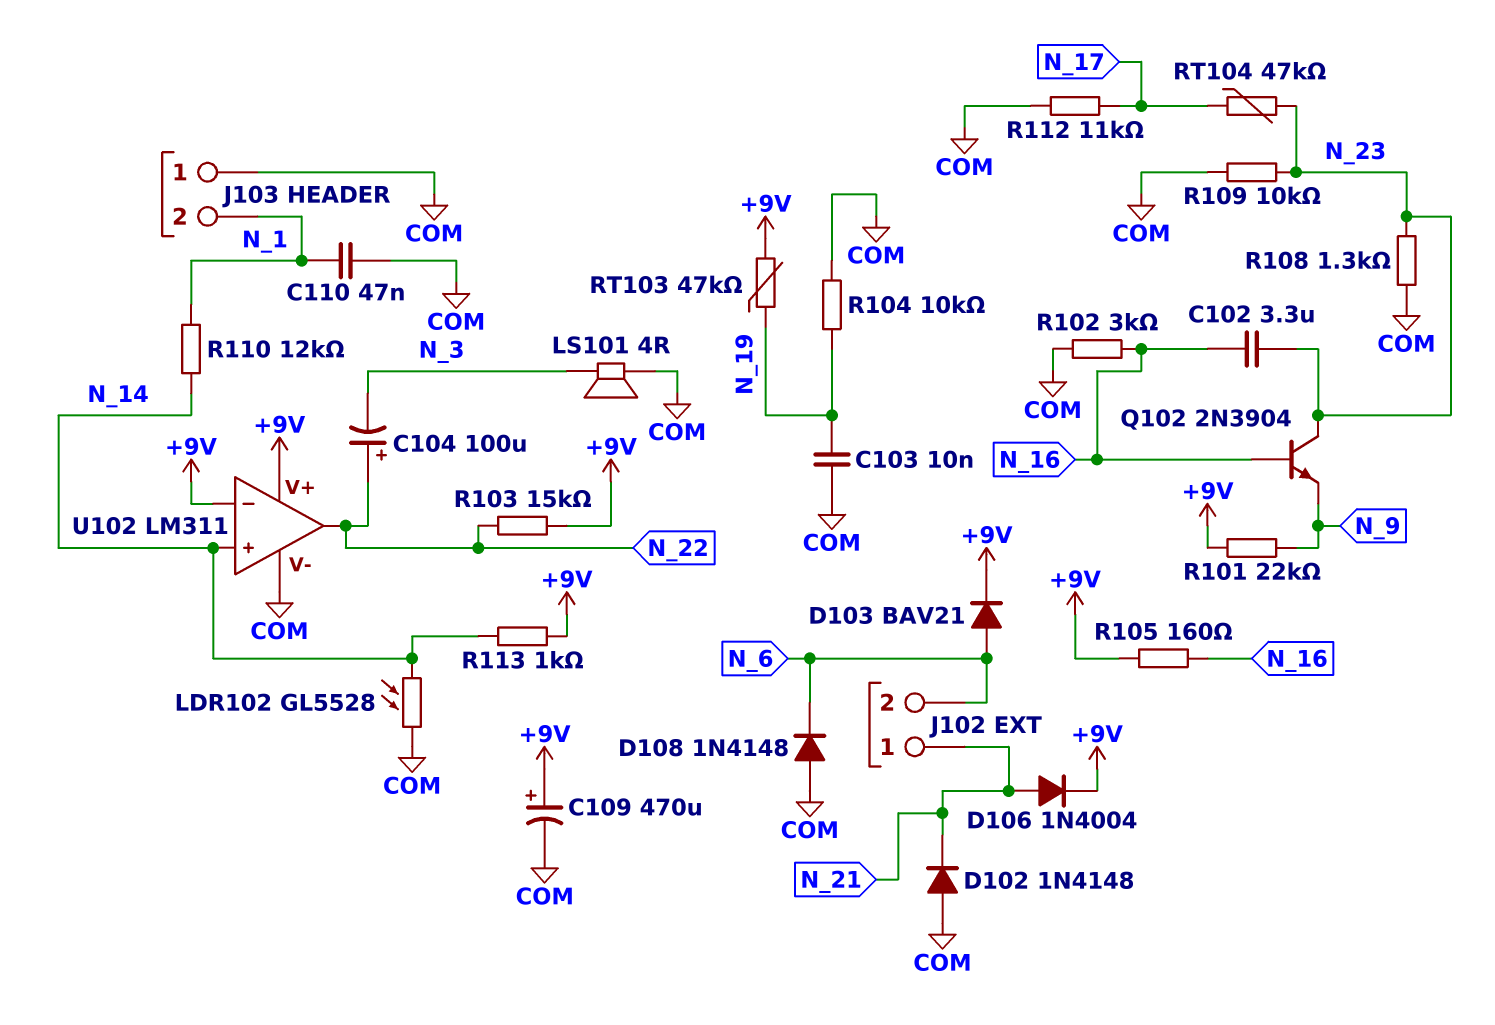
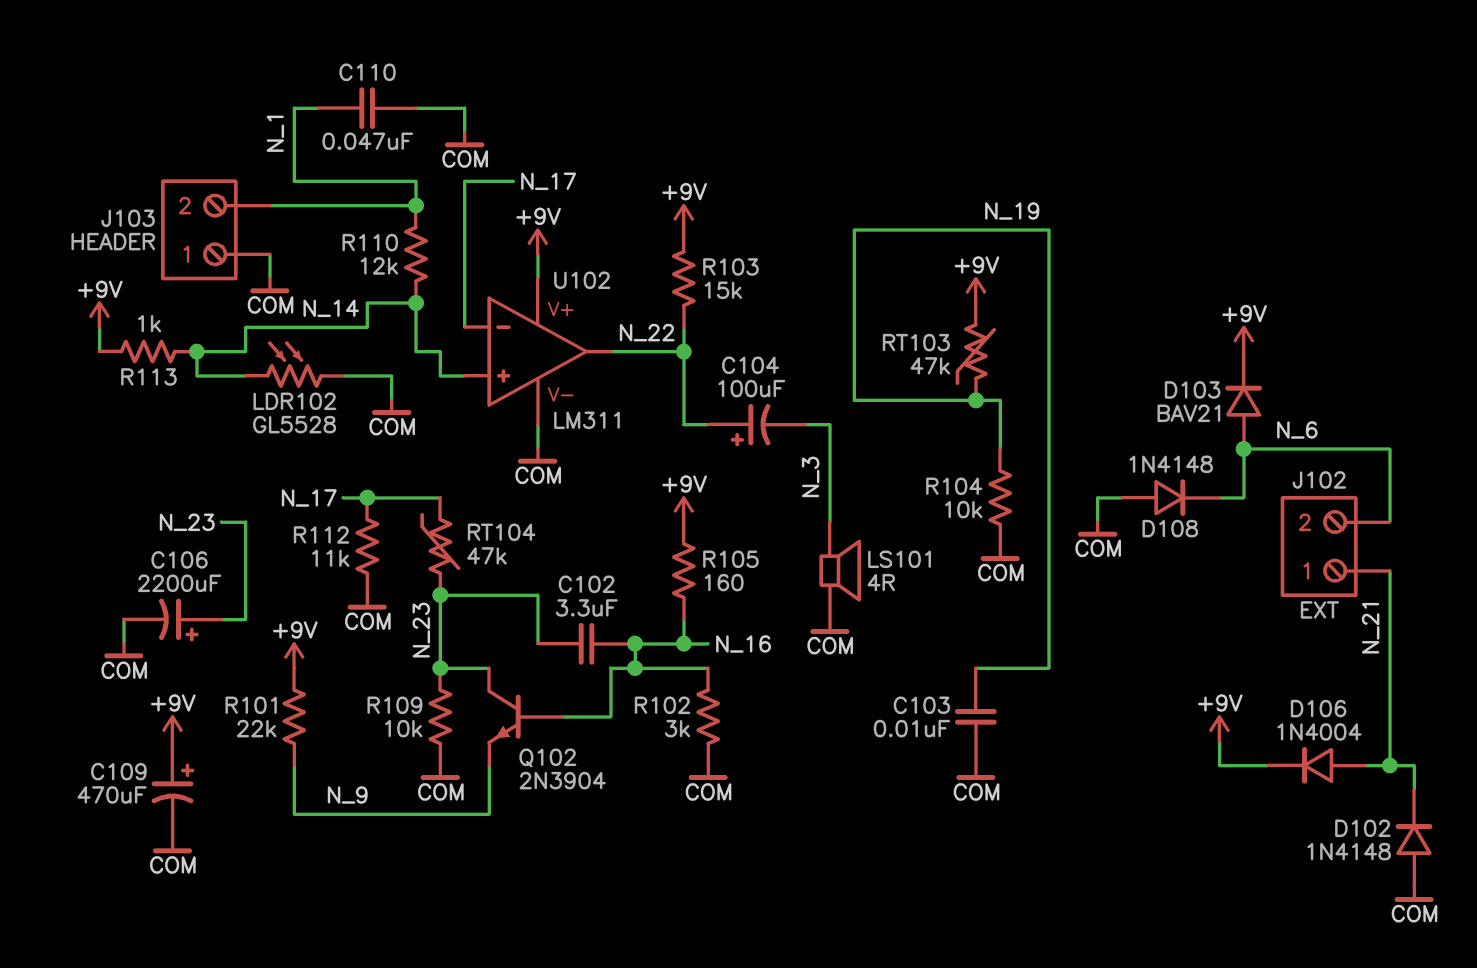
C106: none -> 2200uF (plus N_23, minus COM)
R108: 1.3k (COM, N_23) -> none
U102 pin in-: +9V -> N_17

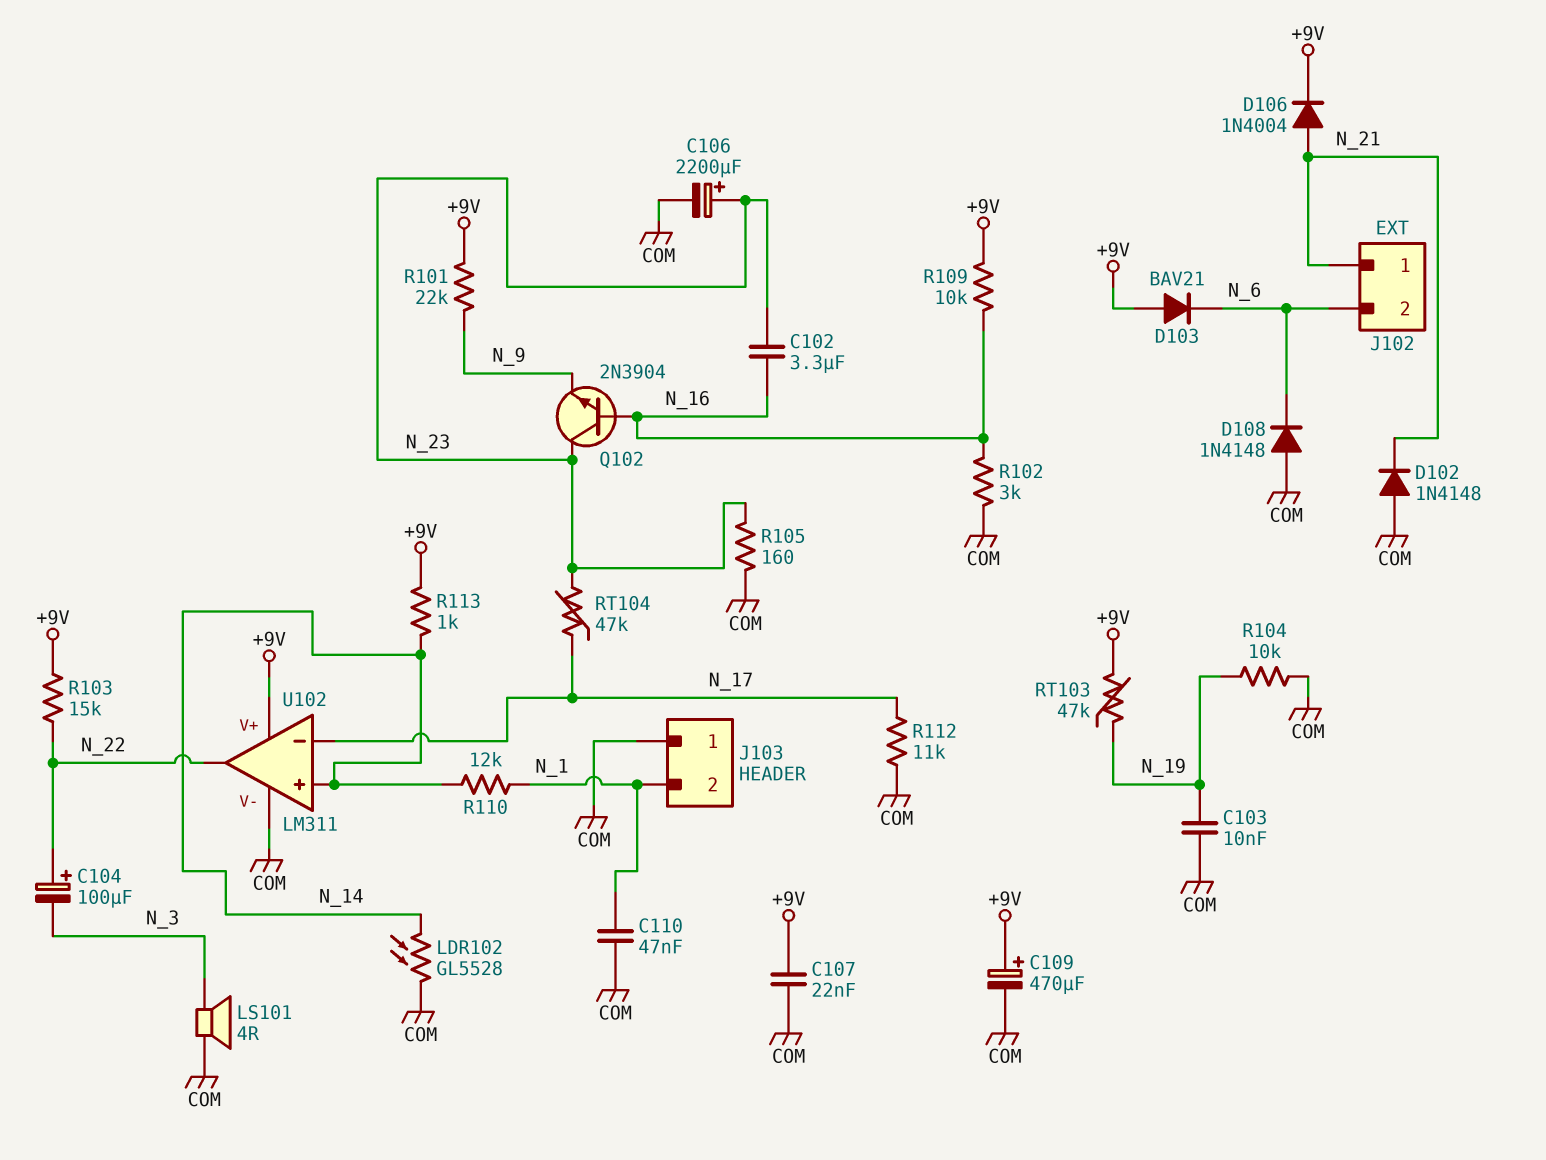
C107: none -> 22nF (+9V, COM)
D103: diode BAV21 (A N_6, K +9V) -> diode BAV21 (A +9V, K N_6)
R105: 160 (+9V, N_16) -> 160 (COM, N_23)
R109: 10k (COM, N_23) -> 10k (+9V, N_16)

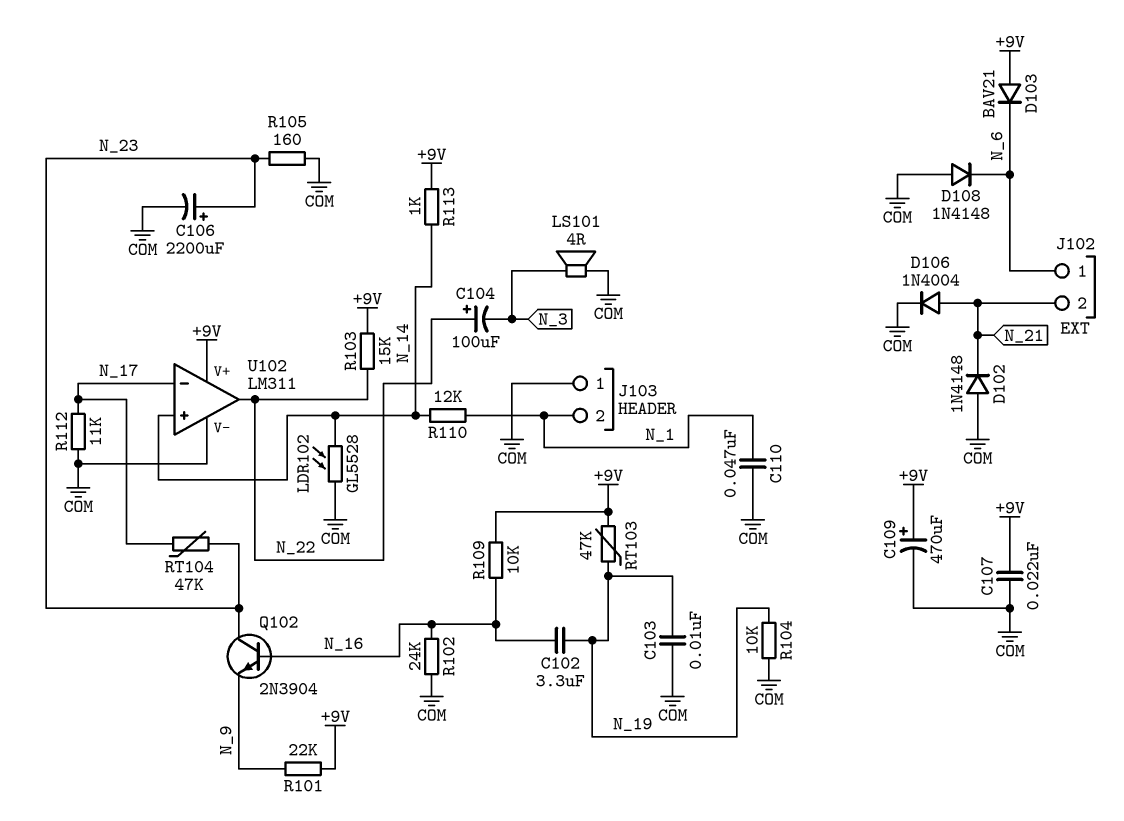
C102: 3.3uF (N_16, N_23) -> 3.3uF (N_16, N_19)
D106: diode 1N4004 (A N_21, K +9V) -> diode 1N4004 (A N_21, K COM)
J102 pin 1: N_21 -> N_6
J102 pin 2: N_6 -> N_21
R102: 3k (COM, N_16) -> 24k (COM, N_16)

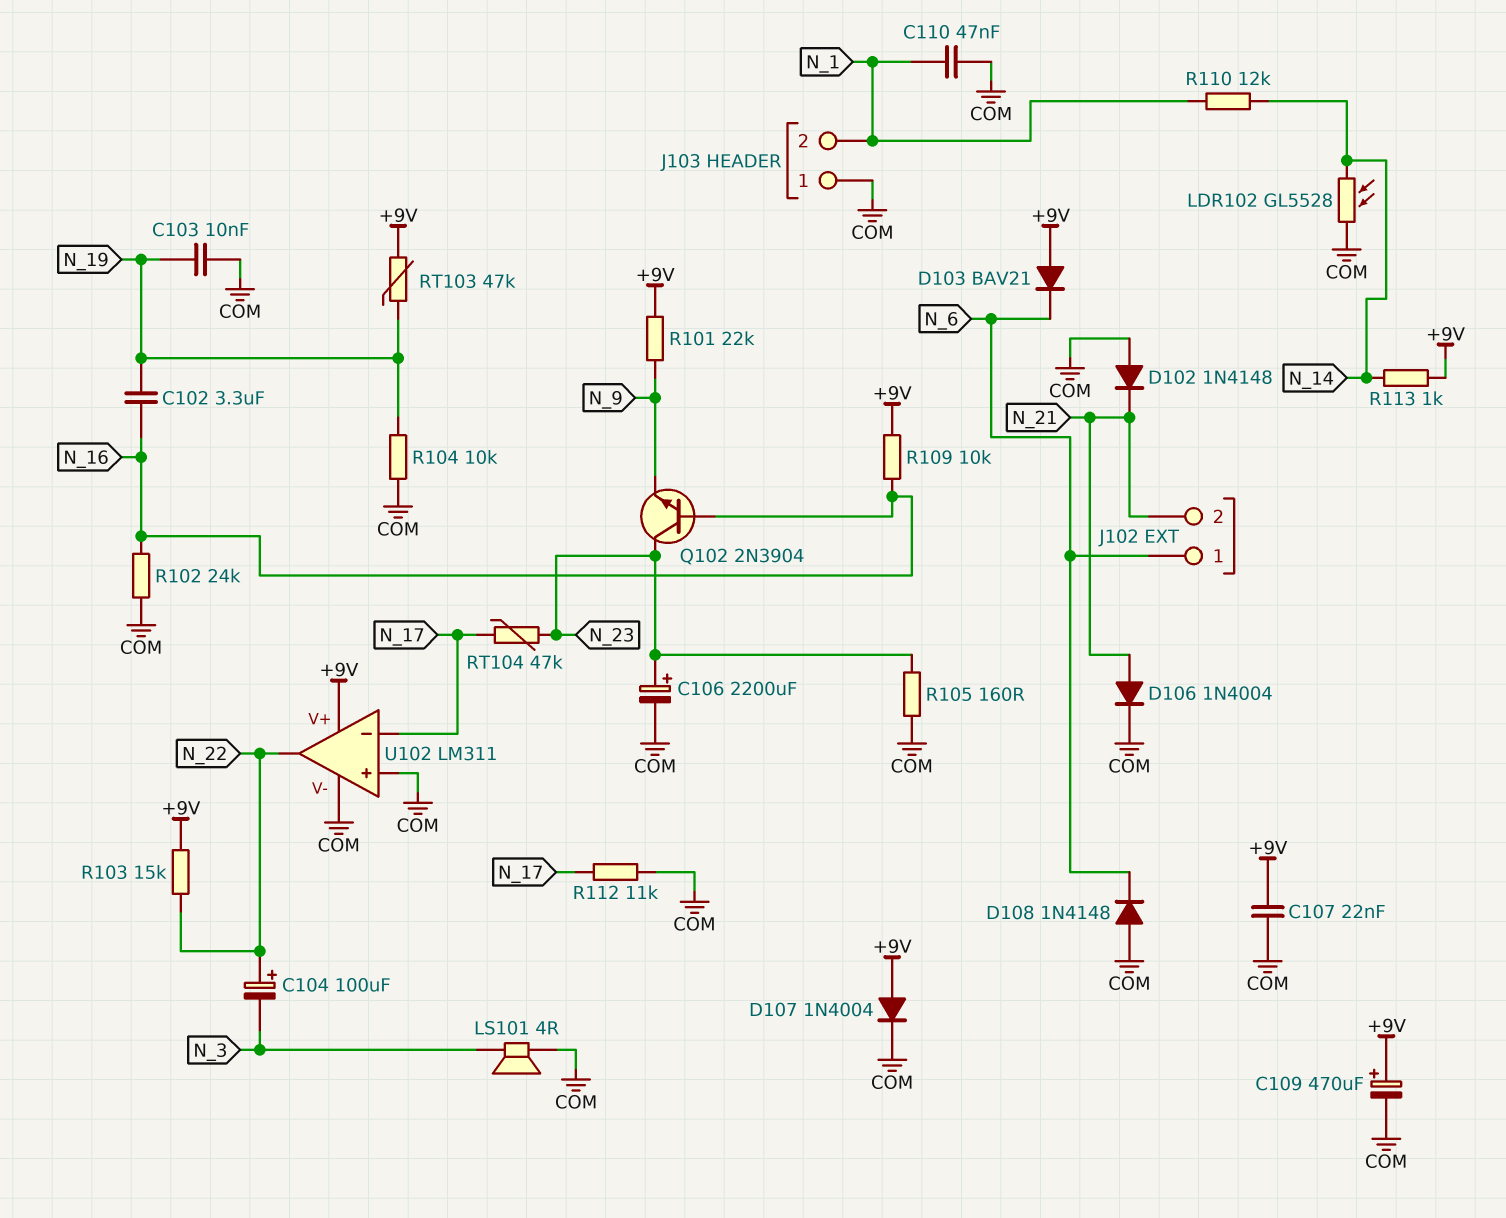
D107: none -> diode 1N4004 (A +9V, K COM)
U102 pin in+: N_14 -> COM

